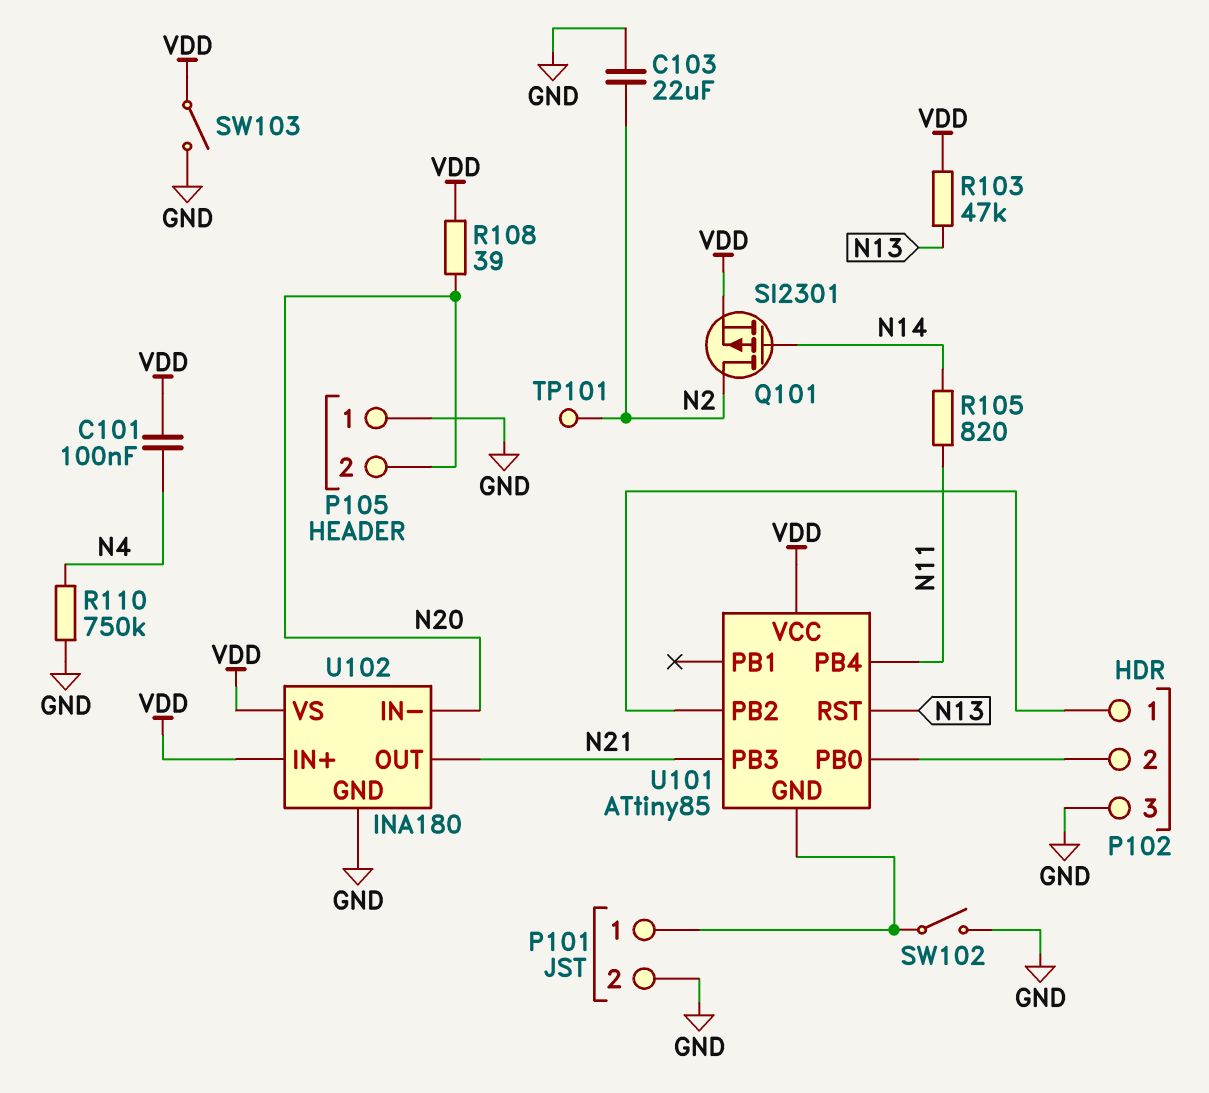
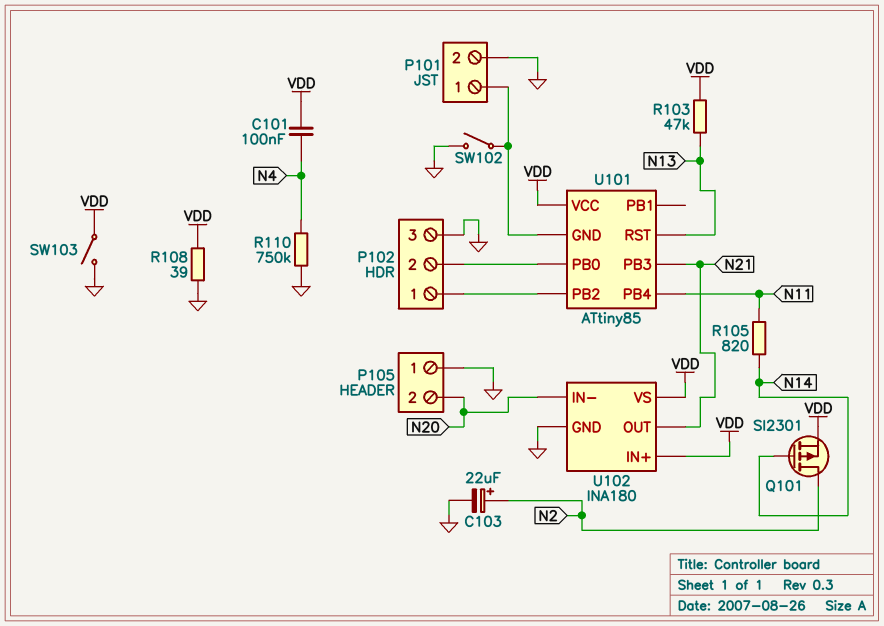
C103: 22uF (GND, N2) -> 22uF (plus N2, minus GND)
R108: 39 (N20, VDD) -> 39 (GND, VDD)
TP101: test point (N2) -> none

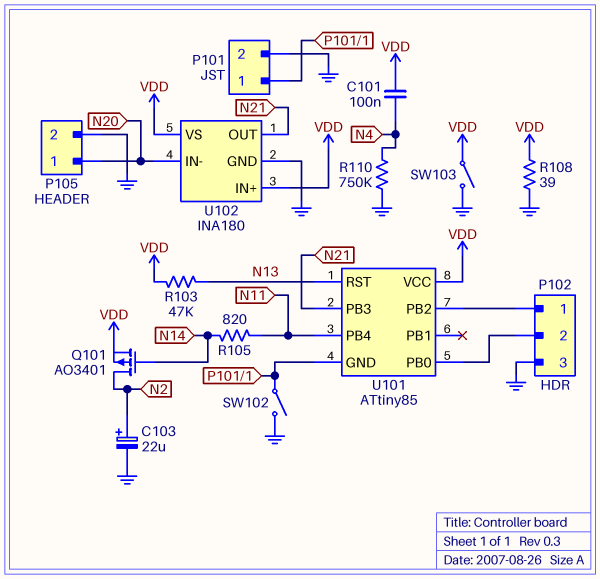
P105 pin 1: GND -> N20
P105 pin 2: N20 -> GND
Q101: PMOS SI2301 (G N14, D N2, S VDD) -> PMOS AO3401 (G N14, D N2, S VDD)

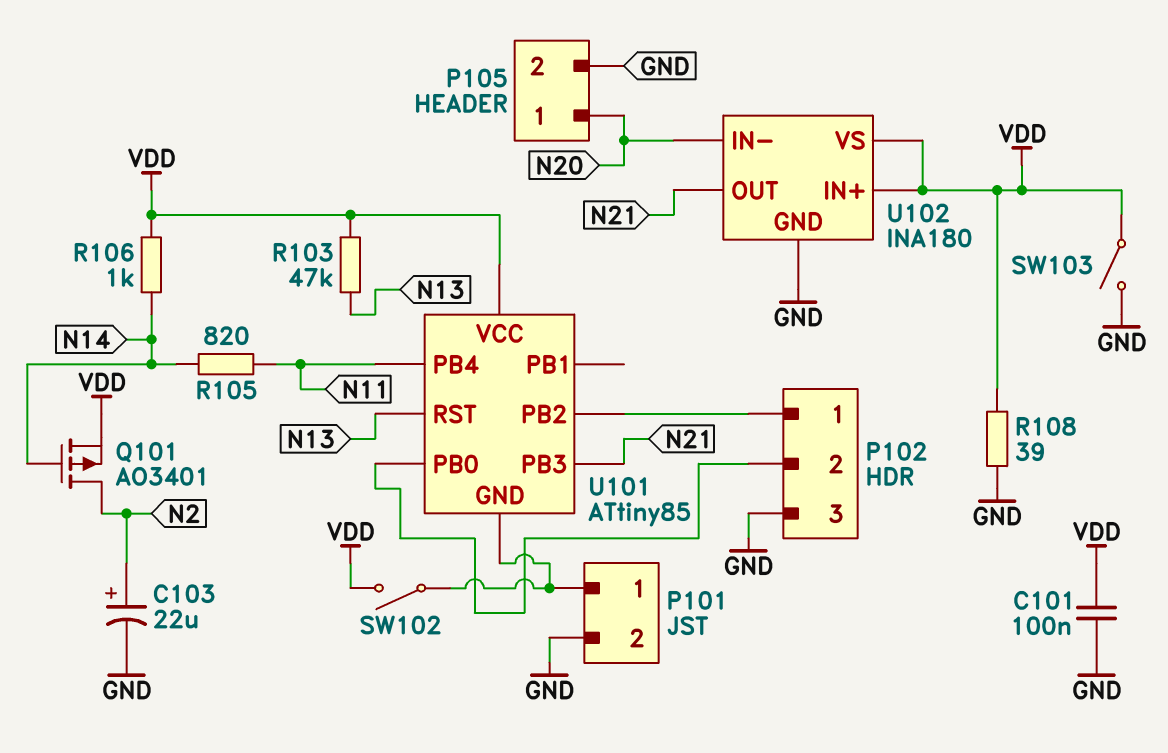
C101: 100nF (N4, VDD) -> 100nF (GND, VDD)
R106: none -> 1k (N14, VDD)
R110: 750k (GND, N4) -> none
SW102: switch (GND, P101/1) -> switch (P101/1, VDD)

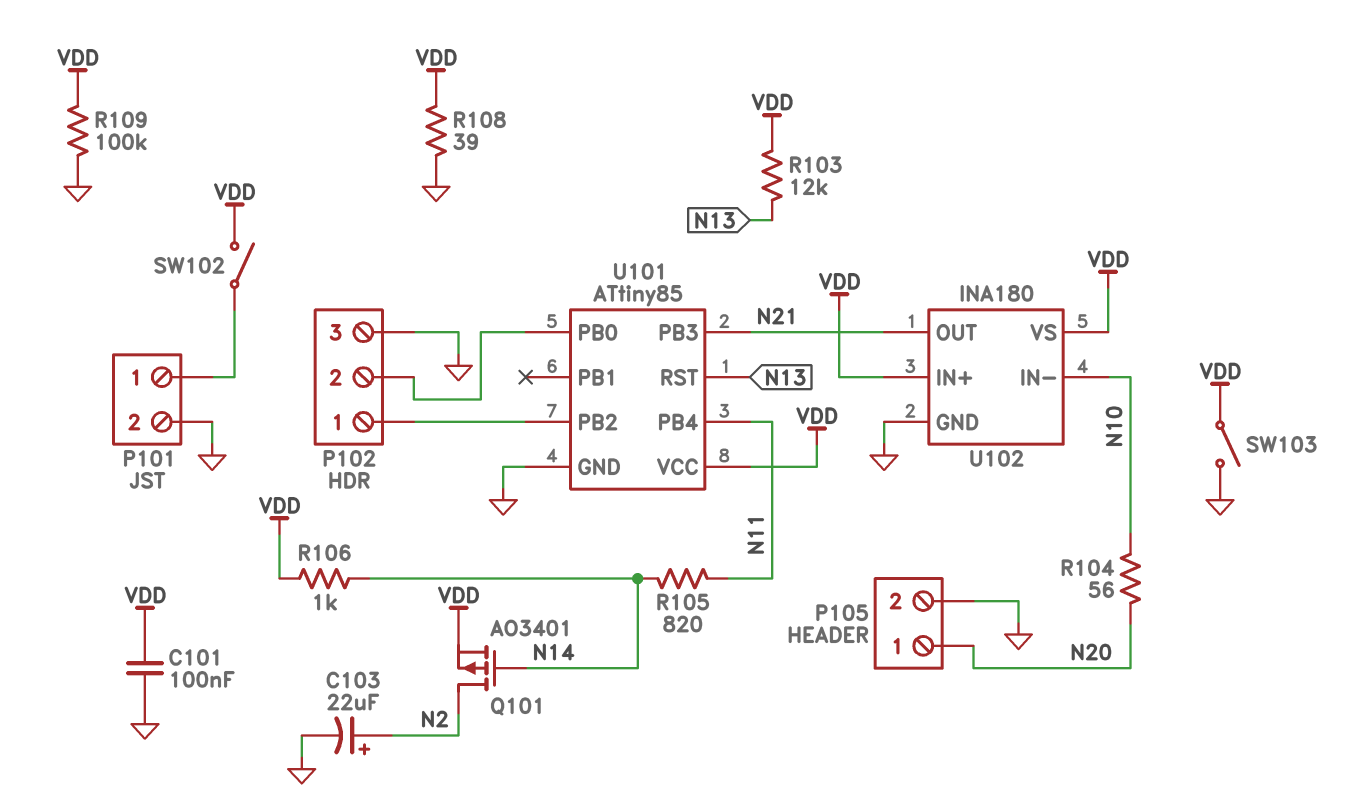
R103: 47k (N13, VDD) -> 12k (N13, VDD)
R104: none -> 56 (N10, N20)
R109: none -> 100k (GND, VDD)
U101 pin GND: P101/1 -> GND
U102 pin IN-: N20 -> N10

